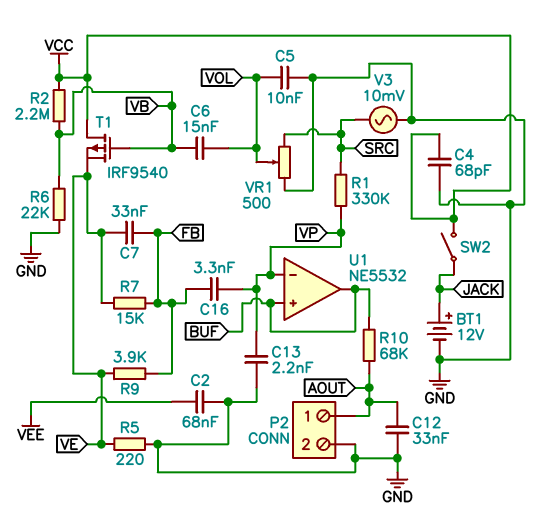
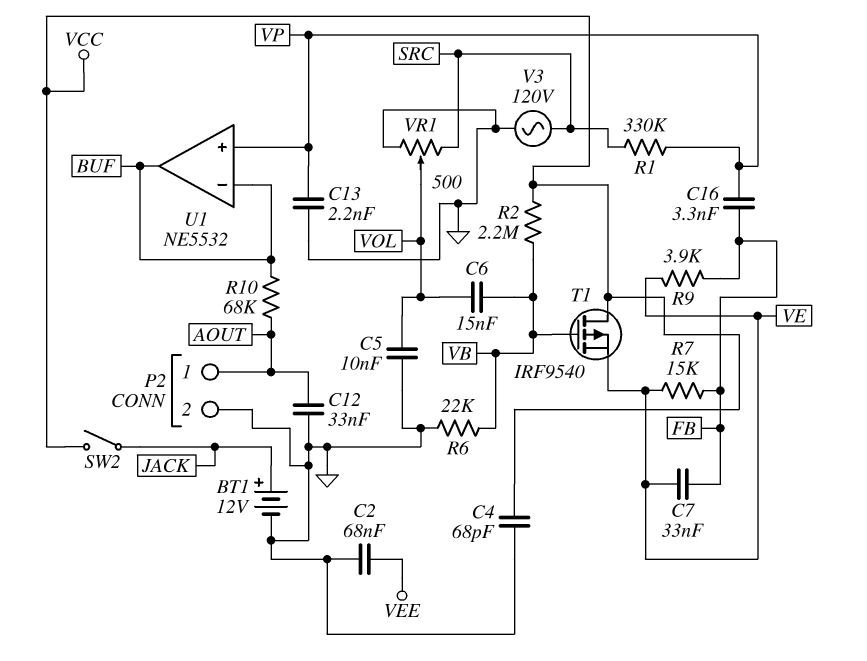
R5: 220 (GND, VE) -> none
U1 pin in+: BUF -> VP
U1 pin in-: VP -> BUF
V3: AC 10mV (GND, SRC) -> AC 120V (GND, SRC)

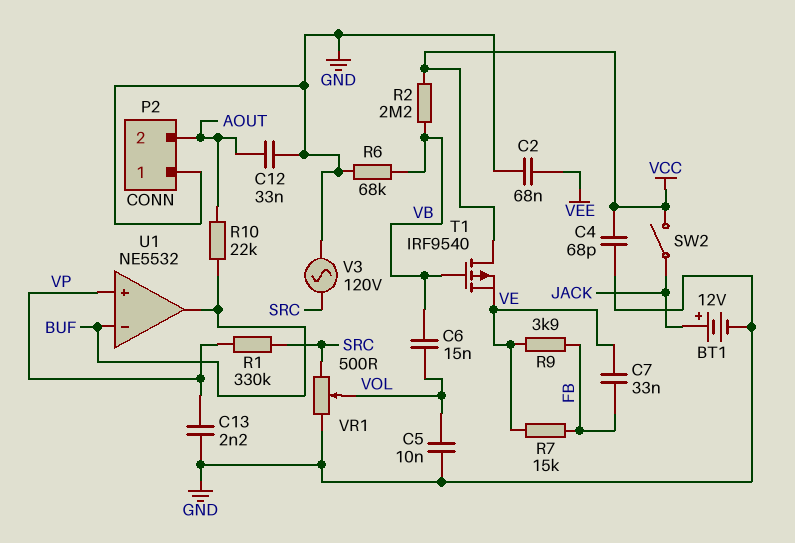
C16: 3.3nF (FB, VP) -> none
P2 pin 1: AOUT -> GND
P2 pin 2: GND -> AOUT
R6: 22k (GND, VB) -> 68k (GND, VB)
R10: 68k (AOUT, BUF) -> 22k (AOUT, BUF)

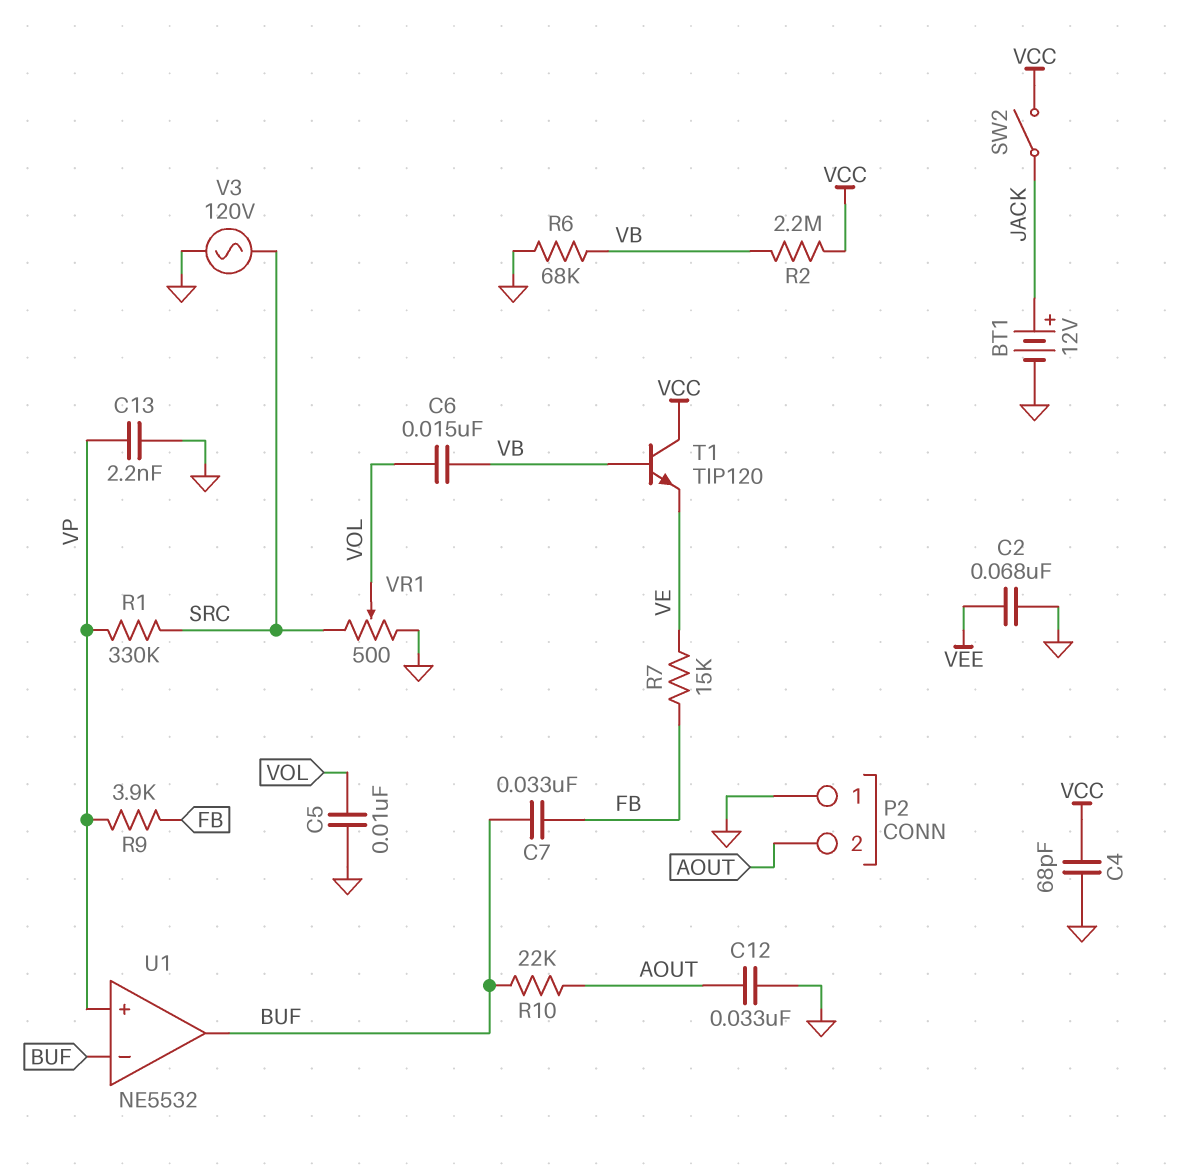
C7: 33nF (FB, VE) -> 33nF (BUF, FB)
R9: 3.9k (FB, VE) -> 3.9k (FB, VP)
T1: PMOS IRF9540 (G VB, D VCC, S VE) -> NPN TIP120 (B VB, C VCC, E VE)

